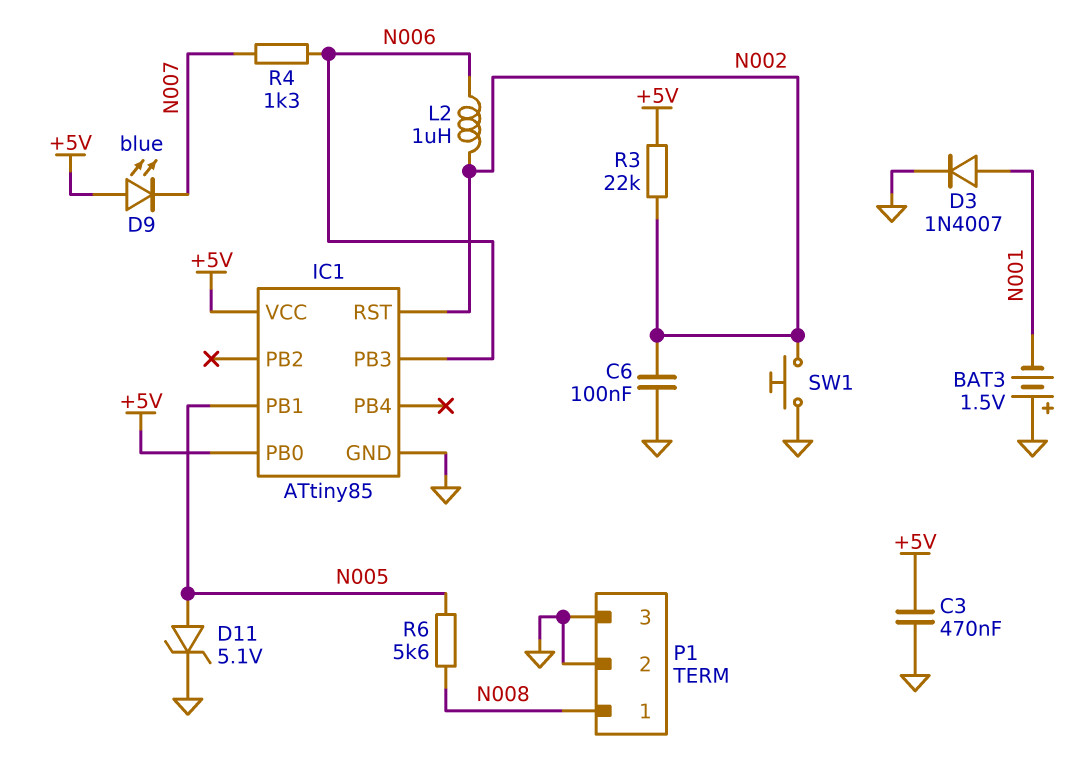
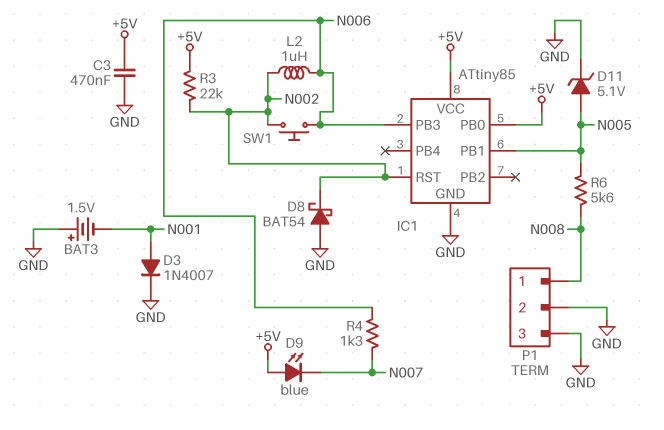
C6: 100nF (GND, N002) -> none
D8: none -> schottky BAT54 (A GND, K N002)
SW1: button (GND, N002) -> button (N002, N006)

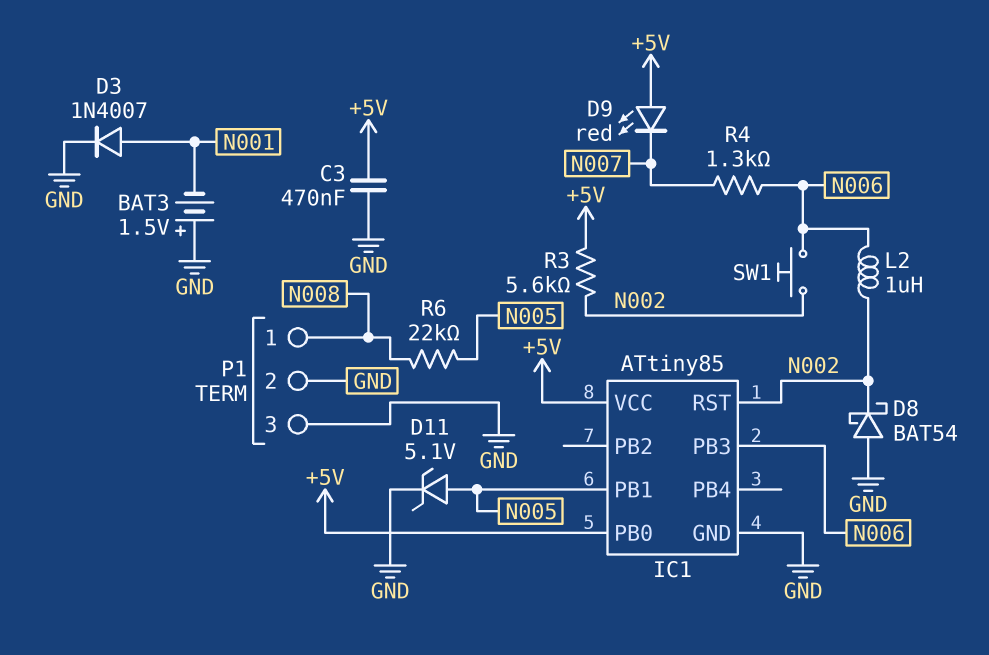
D9: LED blue (A +5V, K N007) -> LED red (A +5V, K N007)
R3: 22k (+5V, N002) -> 5.6k (+5V, N002)
R6: 5.6k (N005, N008) -> 22k (N005, N008)

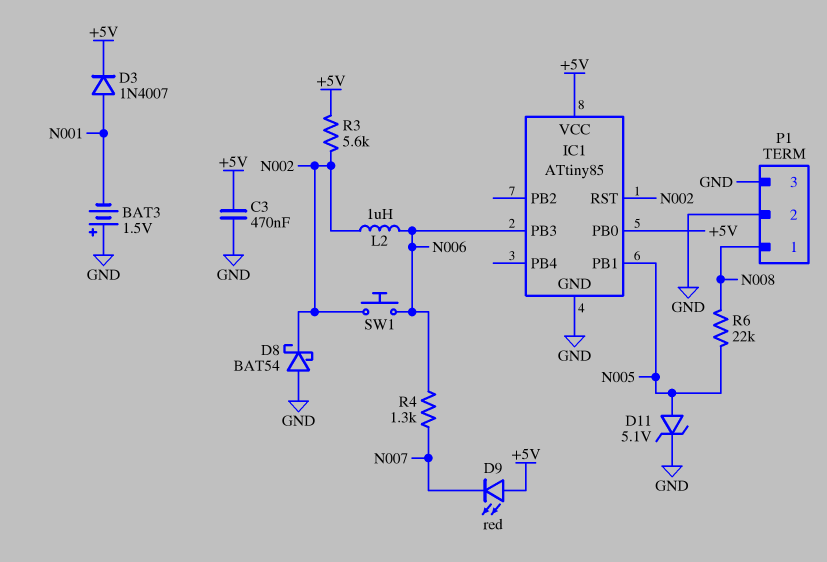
D3: diode 1N4007 (A N001, K GND) -> diode 1N4007 (A N001, K +5V)

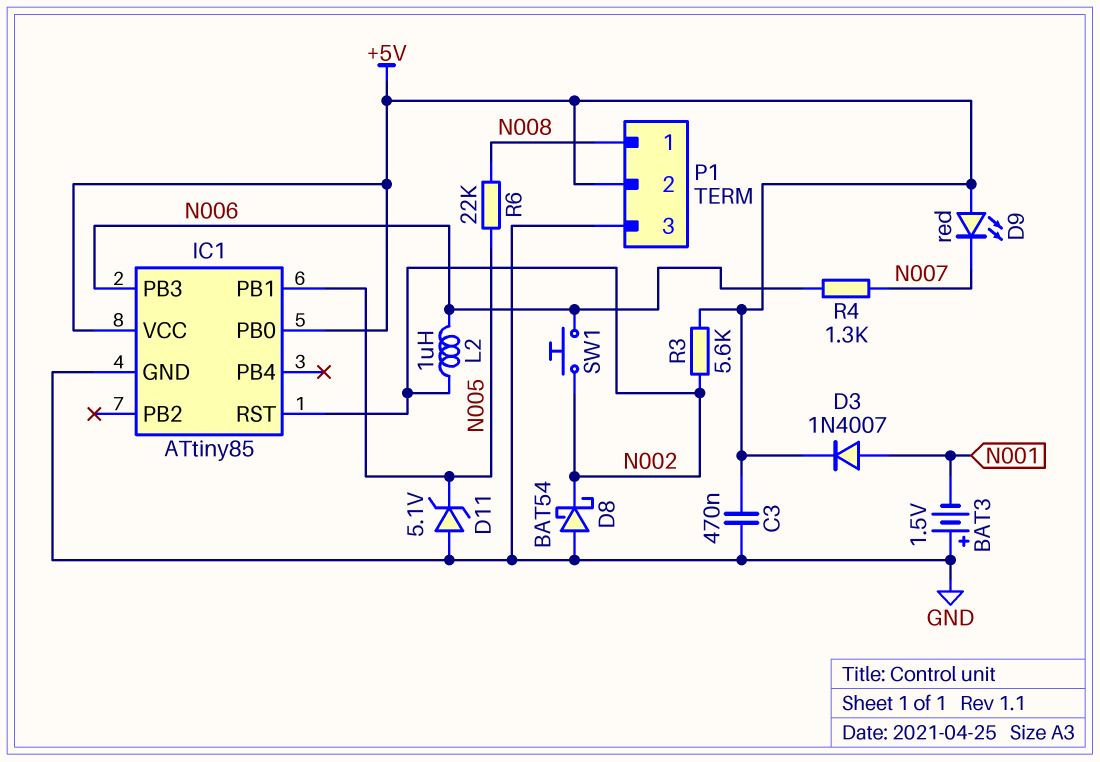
D11: zener 5.1V (A N005, K GND) -> zener 5.1V (A GND, K N005)
P1 pin 2: GND -> +5V

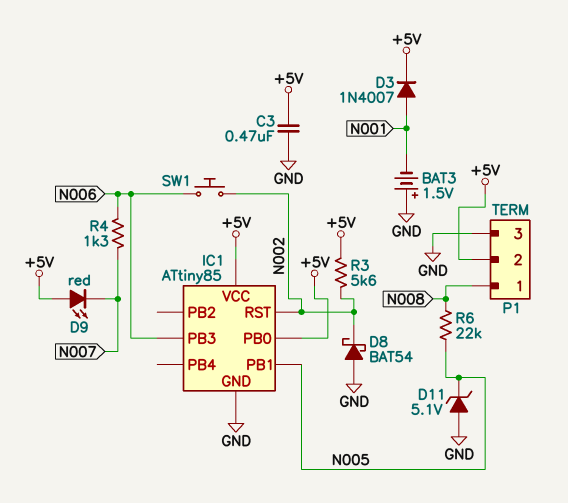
L2: 1uH (N002, N006) -> none

